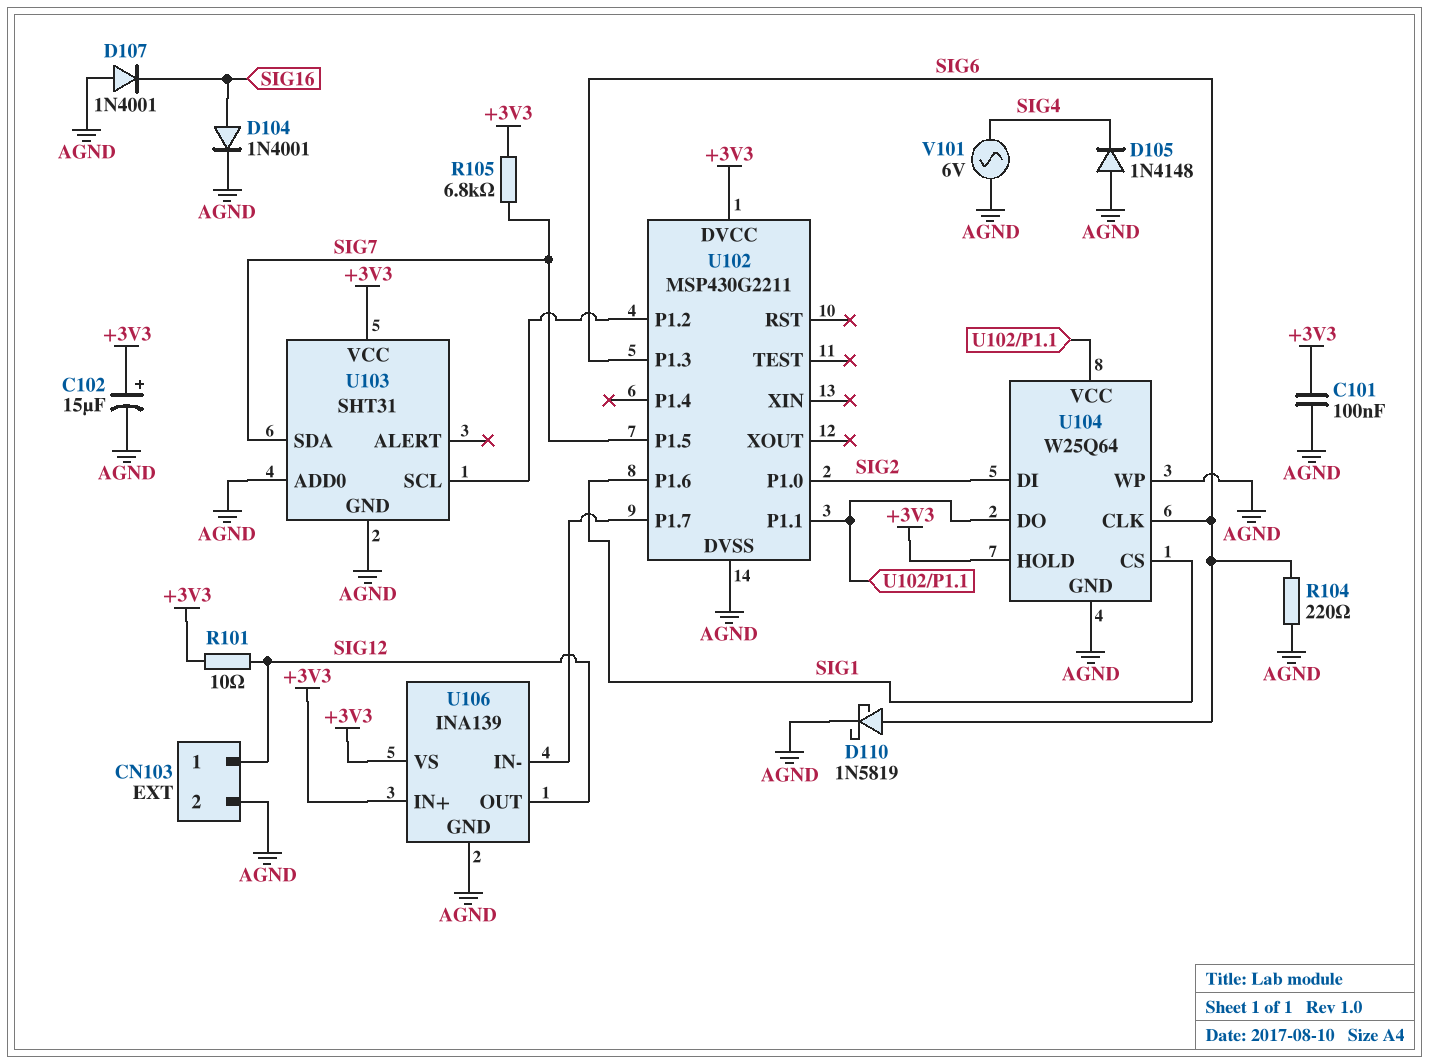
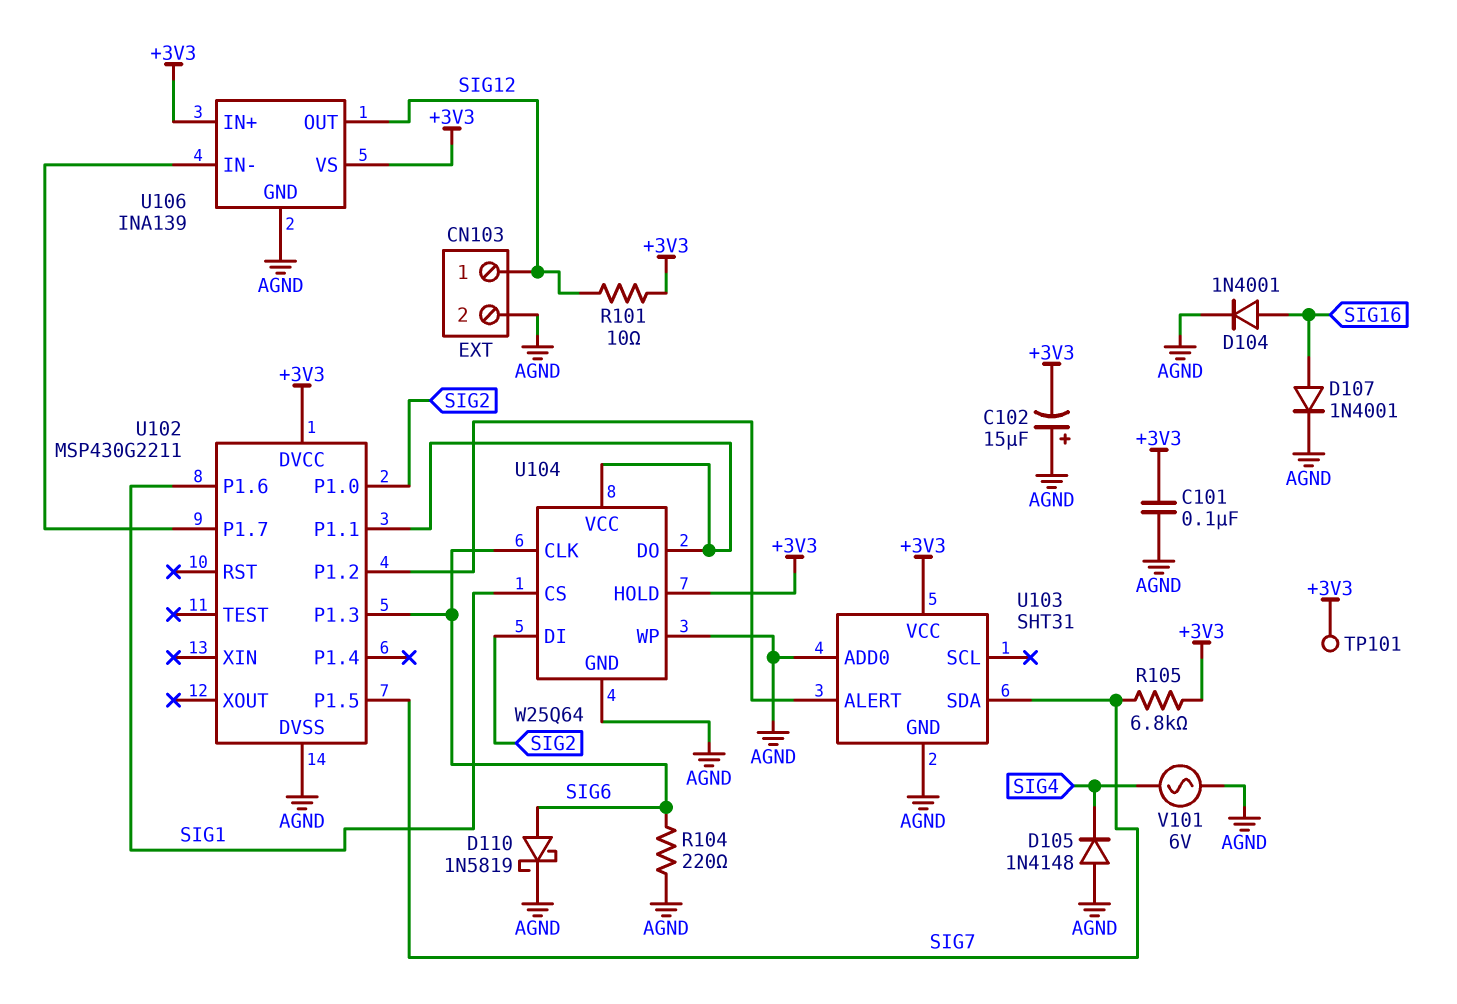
C102: 15uF (plus +3V3, minus AGND) -> 15uF (plus AGND, minus +3V3)
D107: diode 1N4001 (A AGND, K SIG16) -> diode 1N4001 (A SIG16, K AGND)
TP101: none -> test point (+3V3)
U103 pin ALERT: none -> U102/P1.2
U103 pin SCL: U102/P1.2 -> none

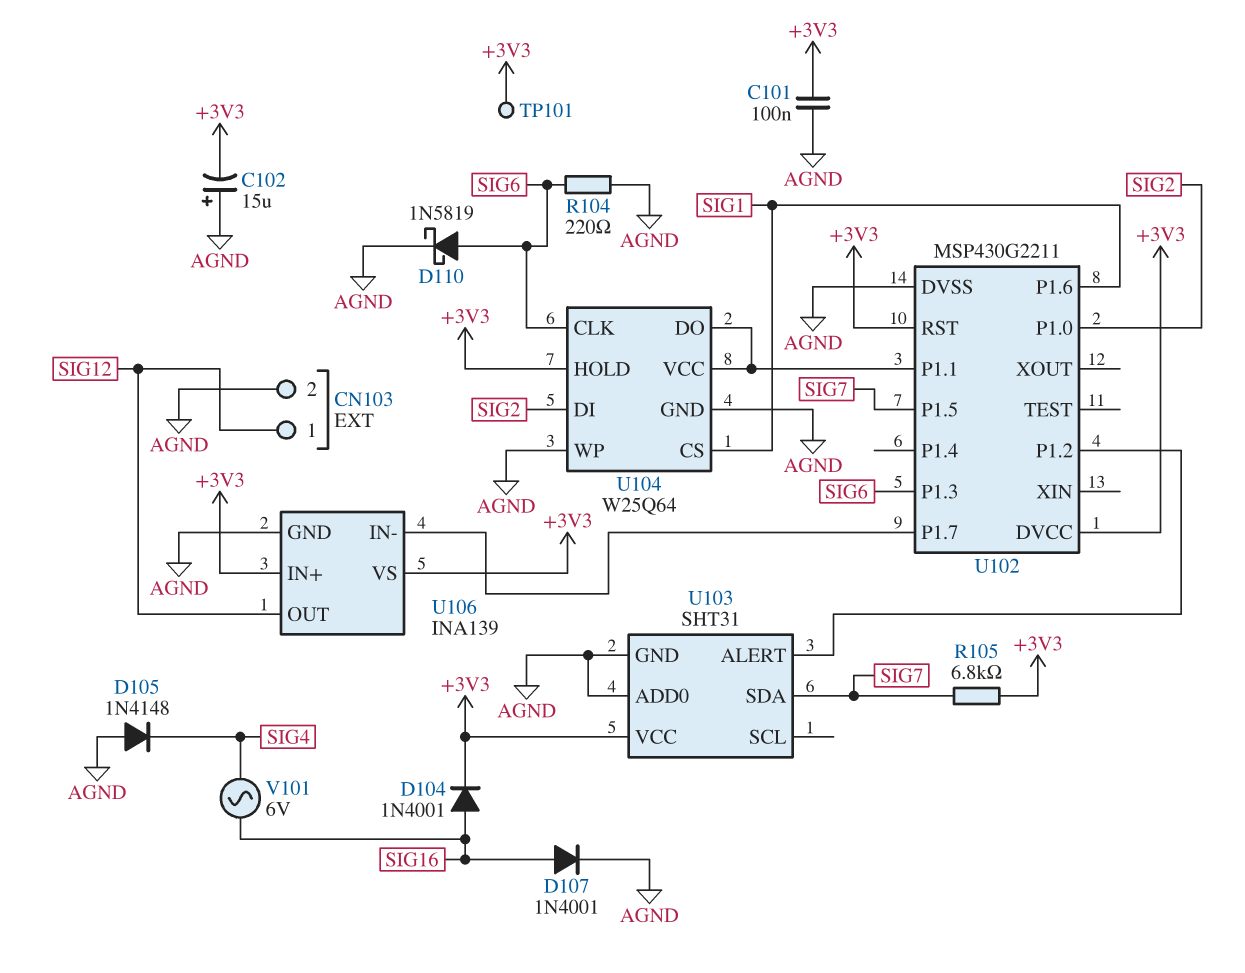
D104: diode 1N4001 (A SIG16, K AGND) -> diode 1N4001 (A SIG16, K +3V3)
R101: 10 (+3V3, SIG12) -> none
U102 pin RST: none -> +3V3
V101: AC 6V (AGND, SIG4) -> AC 6V (SIG4, SIG16)

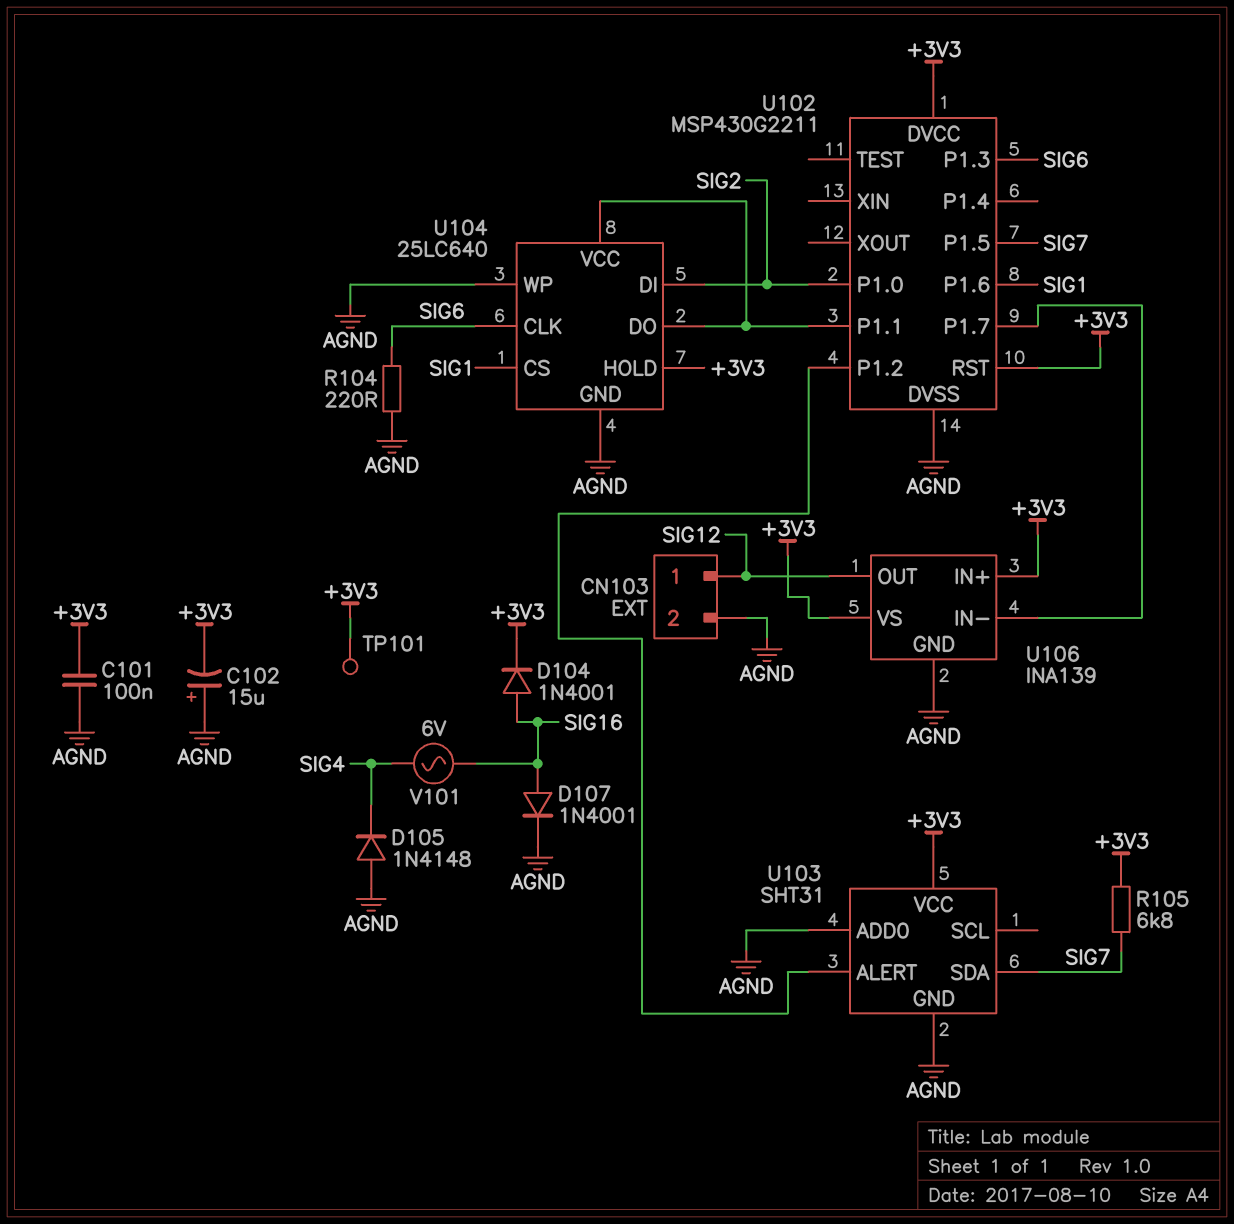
D110: schottky 1N5819 (A SIG6, K AGND) -> none
U104: W25Q64 -> 25LC640

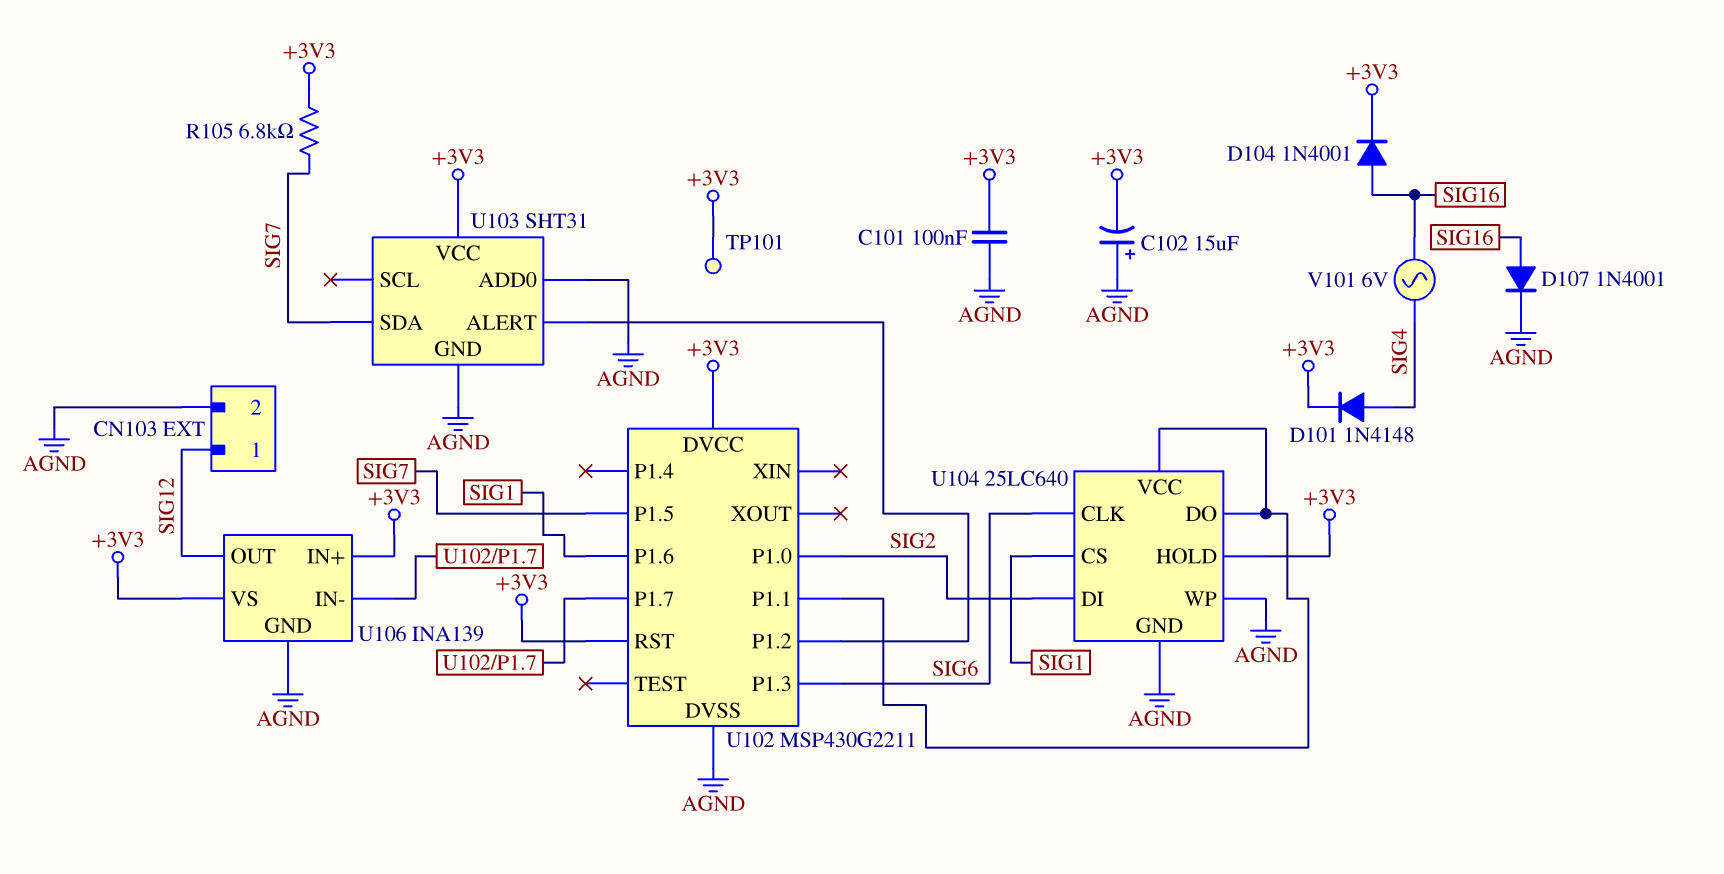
D101: none -> diode 1N4148 (A SIG4, K +3V3)
D105: diode 1N4148 (A AGND, K SIG4) -> none
R104: 220 (AGND, SIG6) -> none

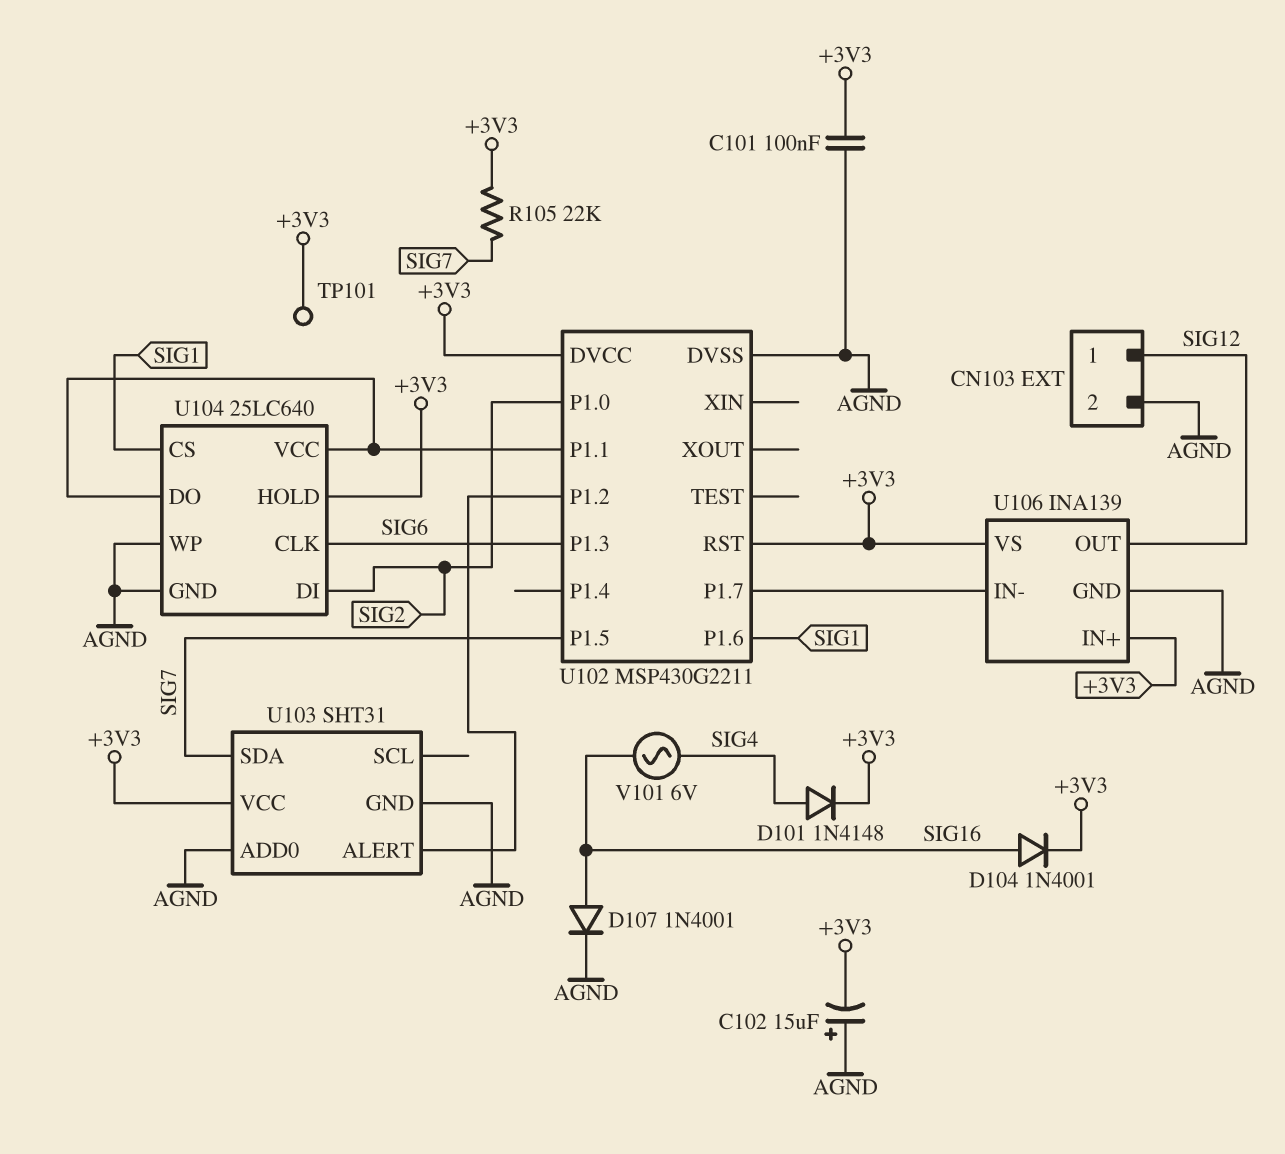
R105: 6.8k (+3V3, SIG7) -> 22k (+3V3, SIG7)

